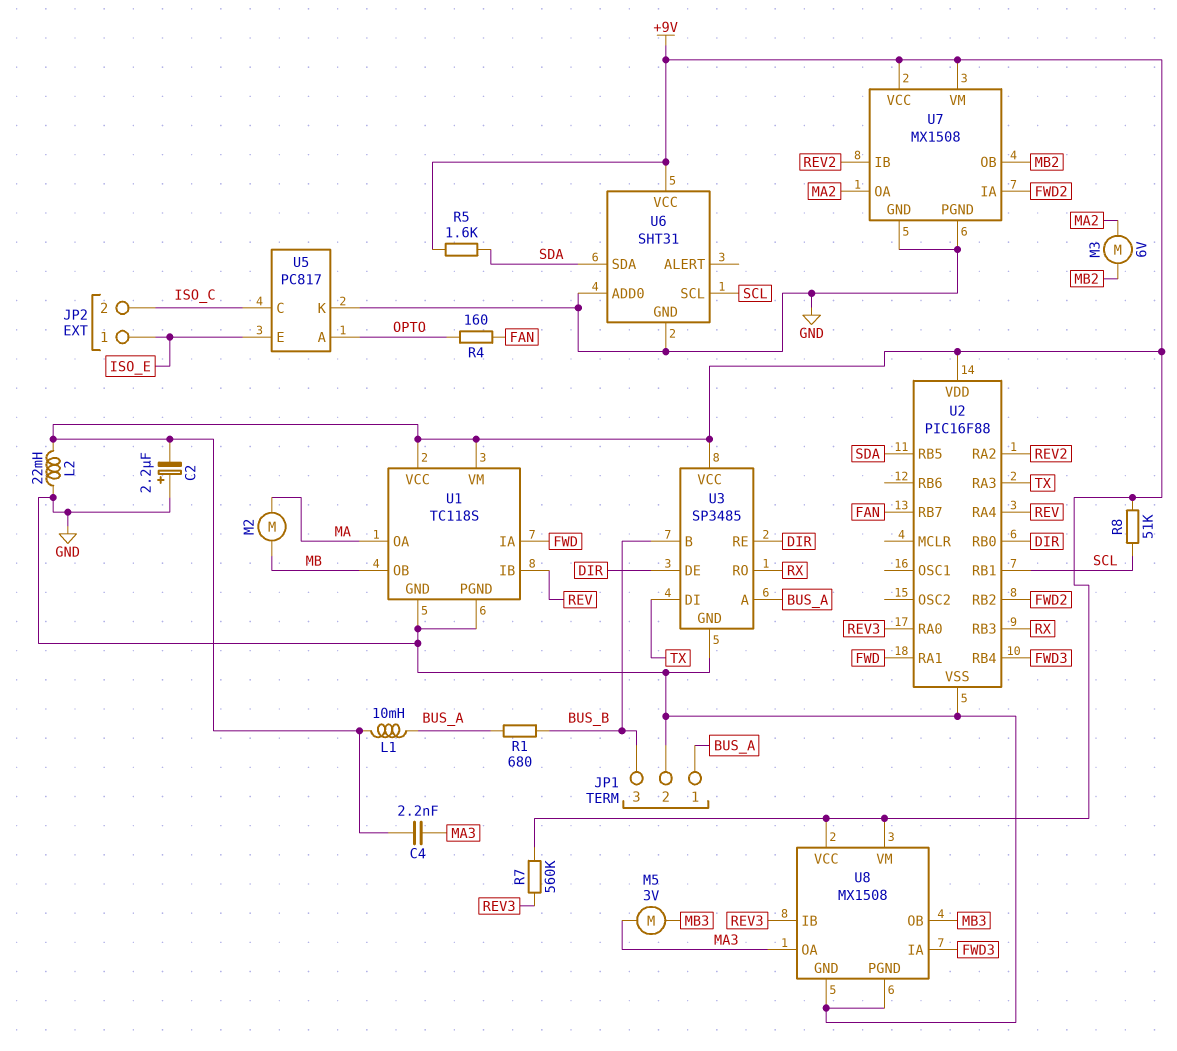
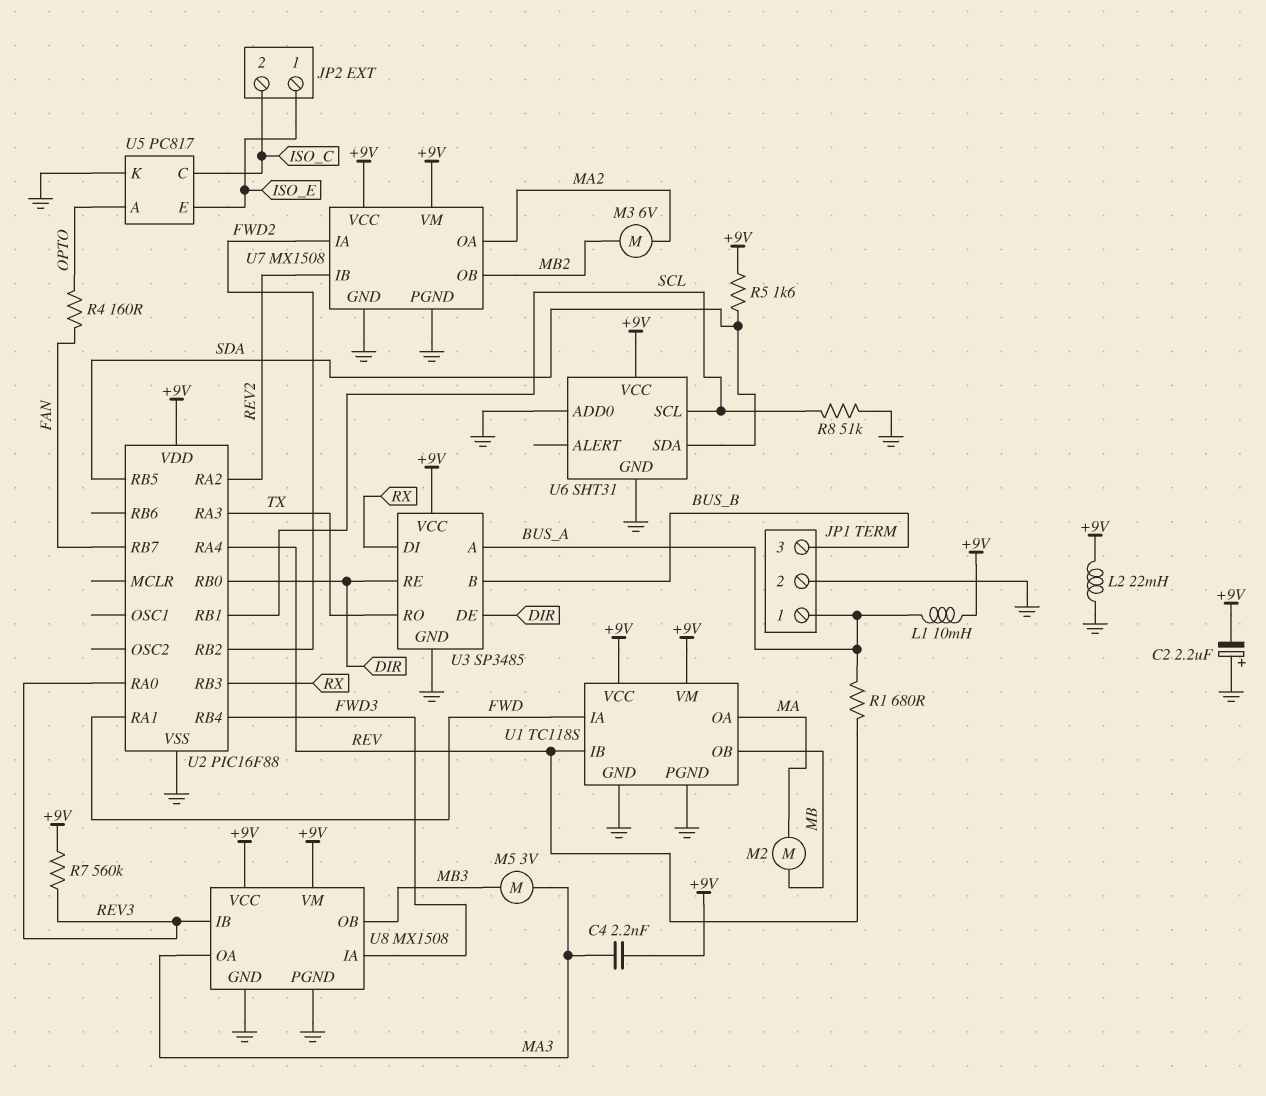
R1: 680 (BUS_A, BUS_B) -> 680 (BUS_A, REV)
R8: 51k (+9V, SCL) -> 51k (GND, SCL)
U3 pin DI: TX -> RX
U3 pin RO: RX -> TX

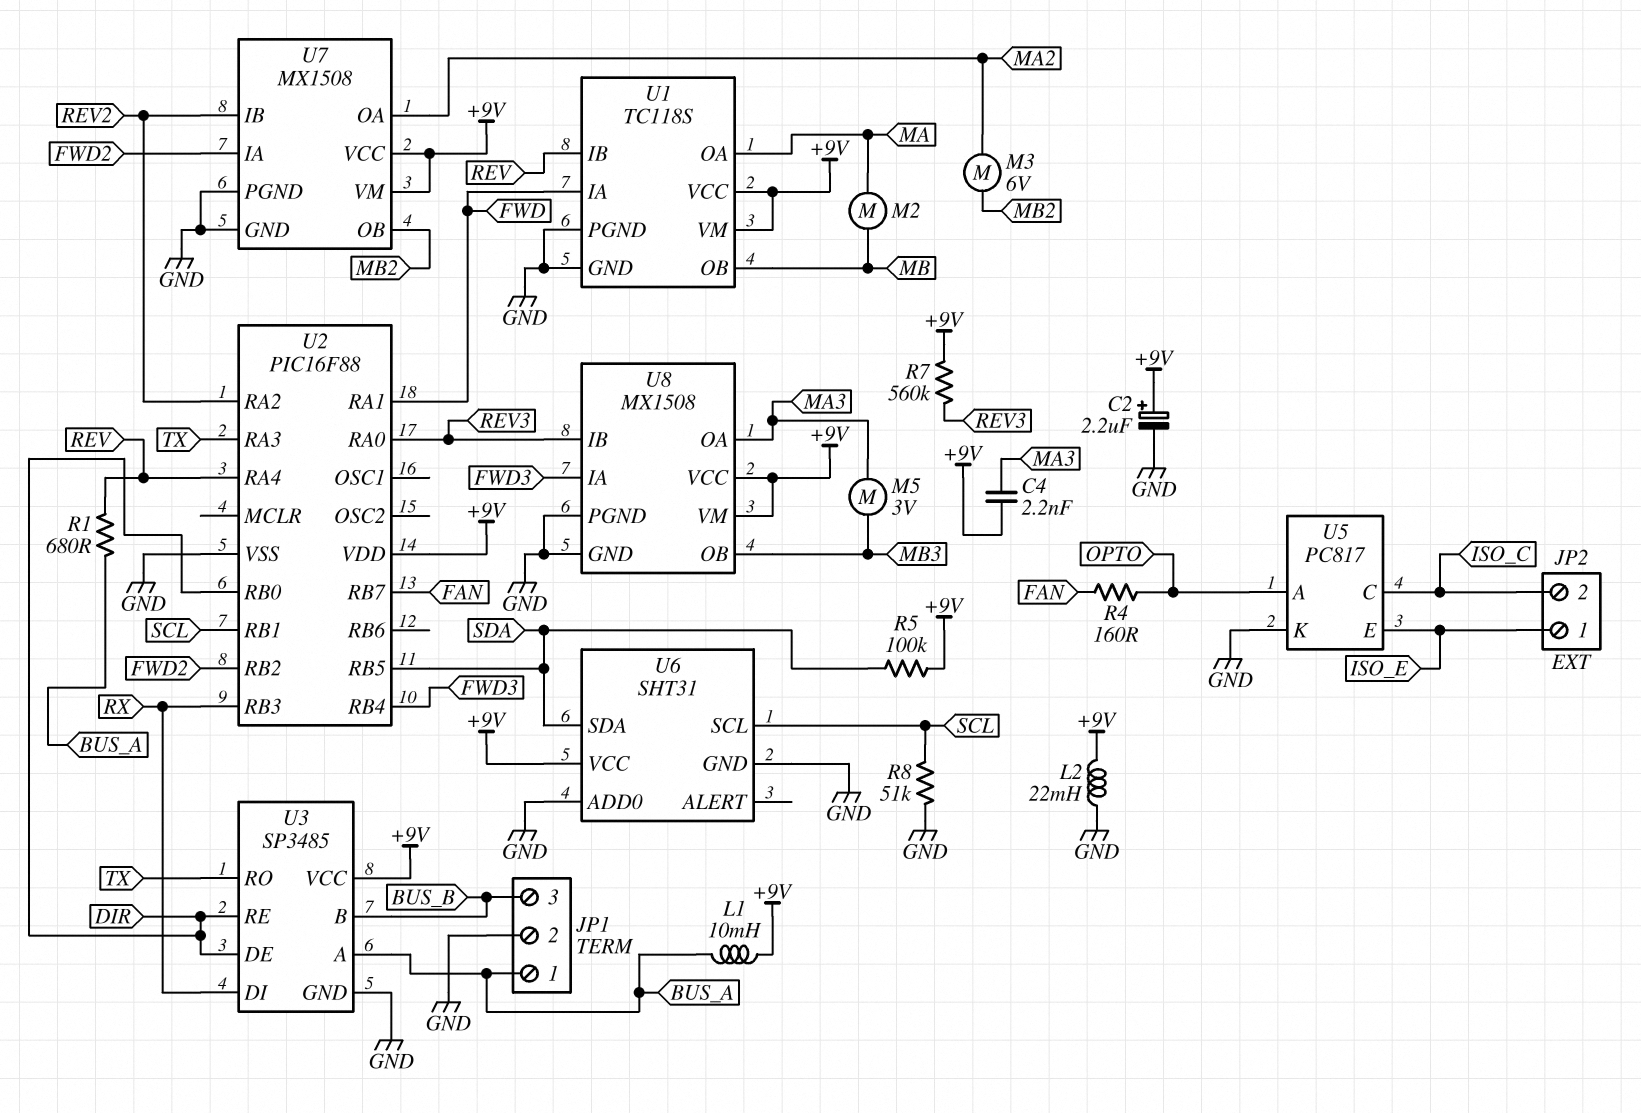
C2: 2.2uF (plus GND, minus +9V) -> 2.2uF (plus +9V, minus GND)
R5: 1.6k (+9V, SDA) -> 100k (+9V, SDA)

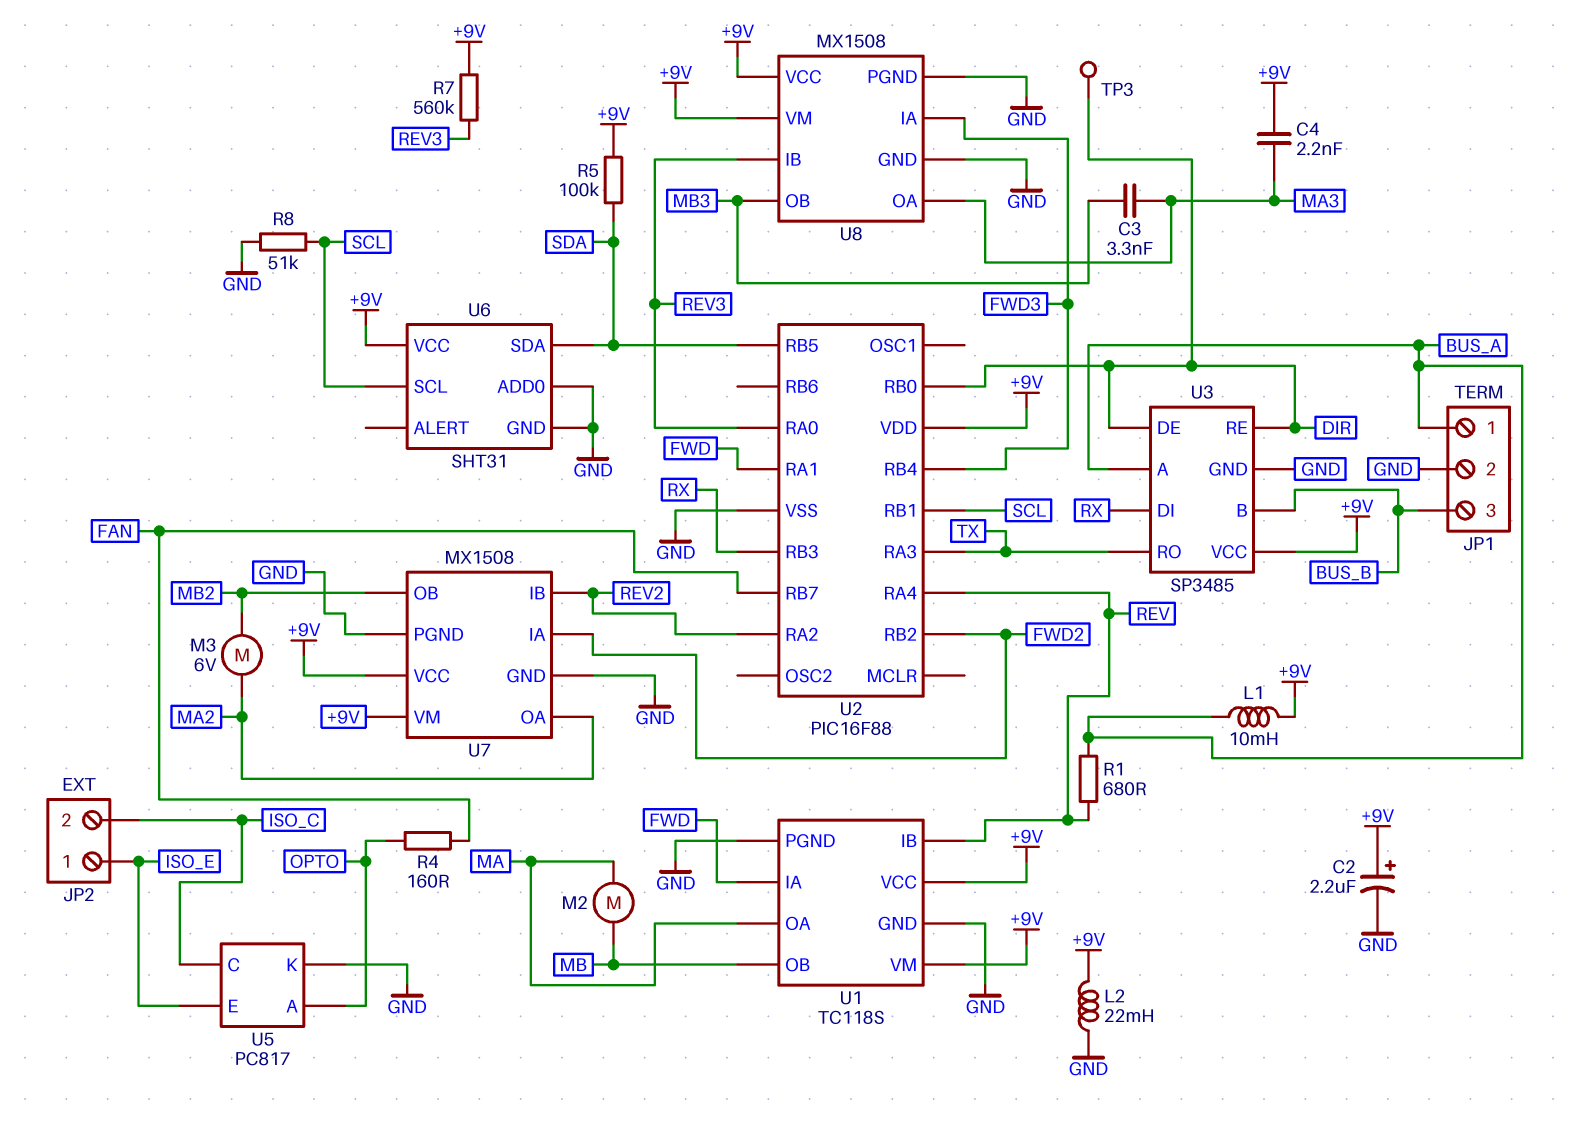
C3: none -> 3.3nF (MA3, MB3)
M5: motor 3V (MA3, MB3) -> none
TP3: none -> test point (DIR)

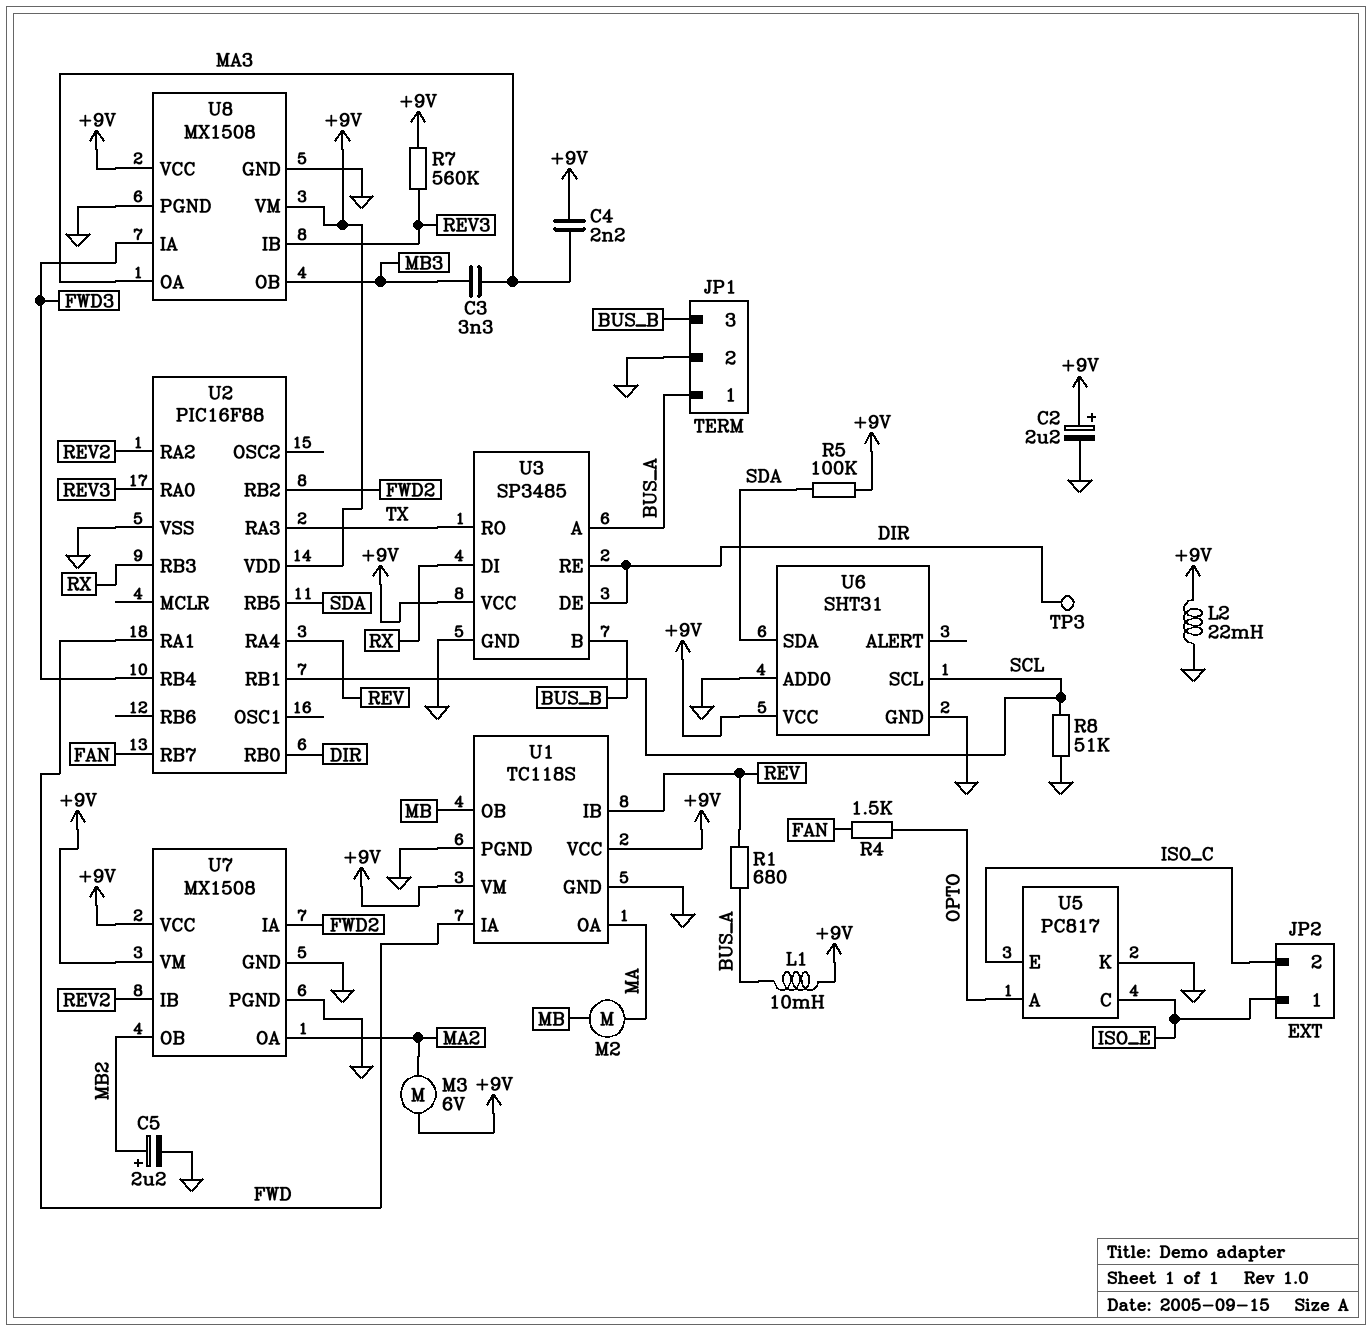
C5: none -> 2.2uF (plus MB2, minus GND)
M3: motor 6V (MA2, MB2) -> motor 6V (+9V, MA2)
R4: 160 (FAN, OPTO) -> 1.5k (FAN, OPTO)
U5 pin C: ISO_C -> ISO_E
U5 pin E: ISO_E -> ISO_C

